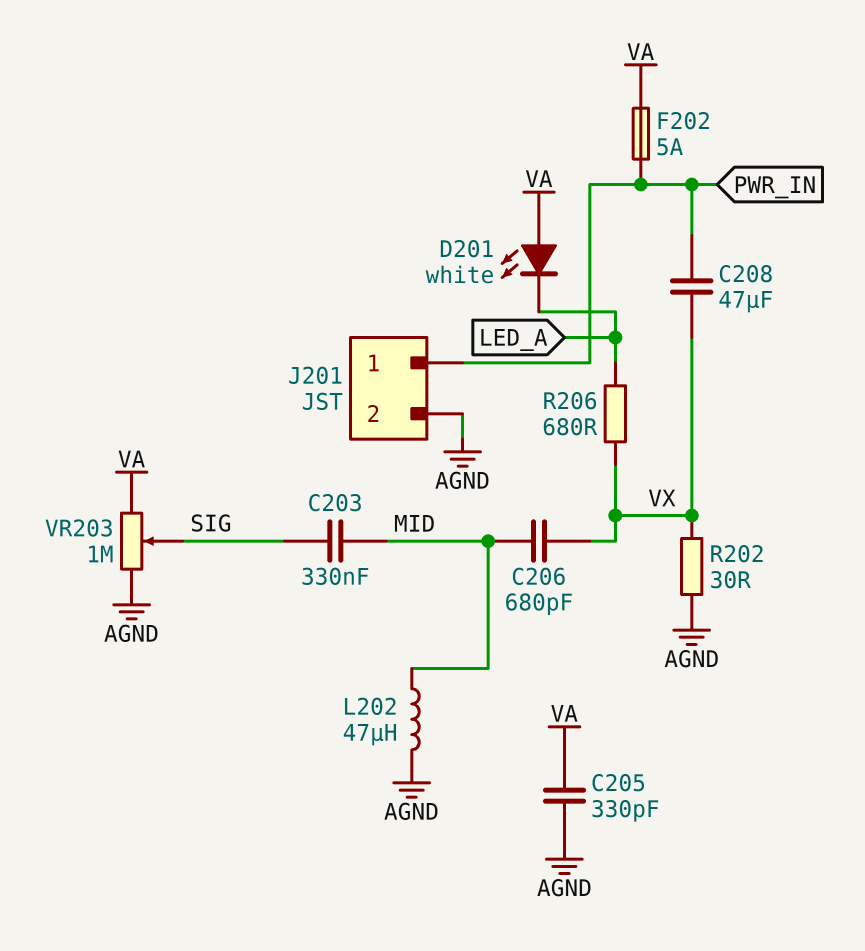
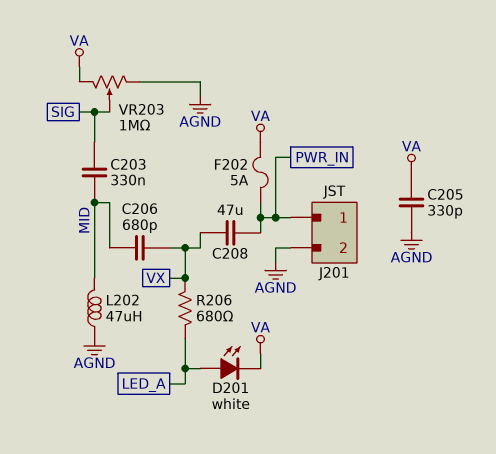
D201: LED white (A VA, K LED_A) -> LED white (A LED_A, K VA)
R202: 30 (AGND, VX) -> none

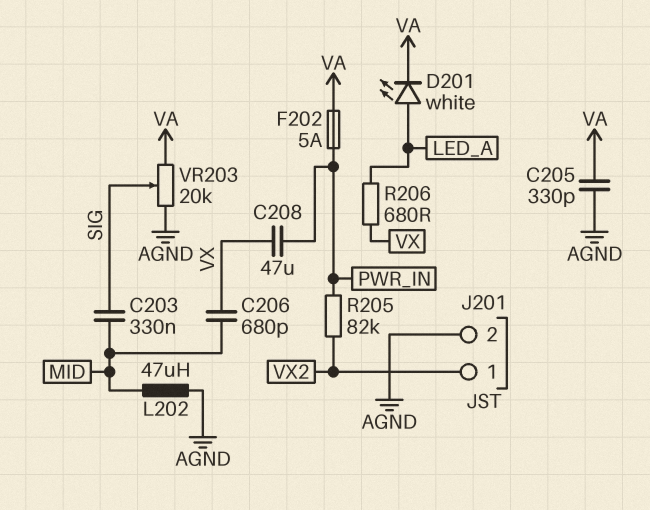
J201 pin 1: PWR_IN -> VX2
R205: none -> 82k (PWR_IN, VX2)
VR203: 1M (AGND, VA, wiper SIG) -> 20k (AGND, VA, wiper SIG)

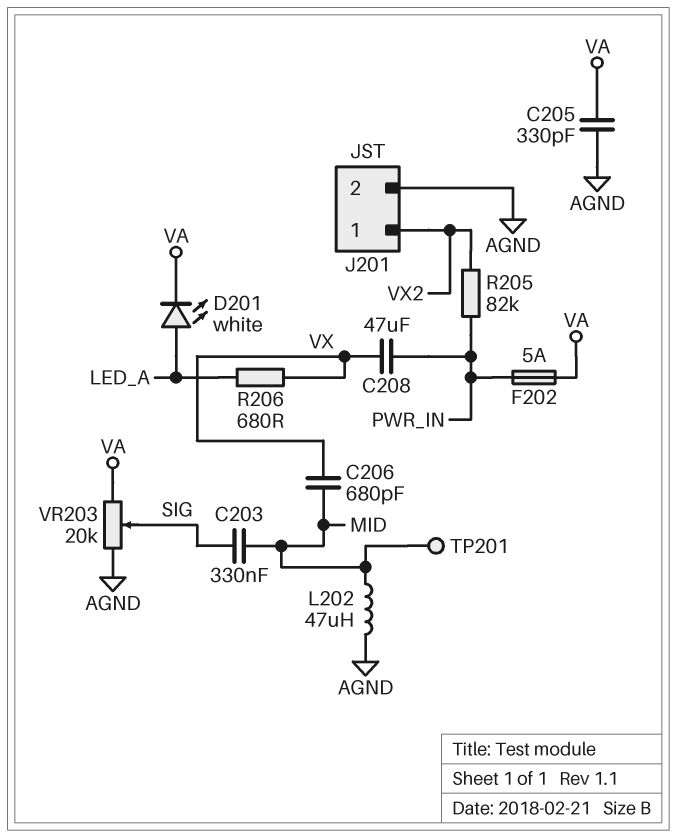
TP201: none -> test point (MID)

